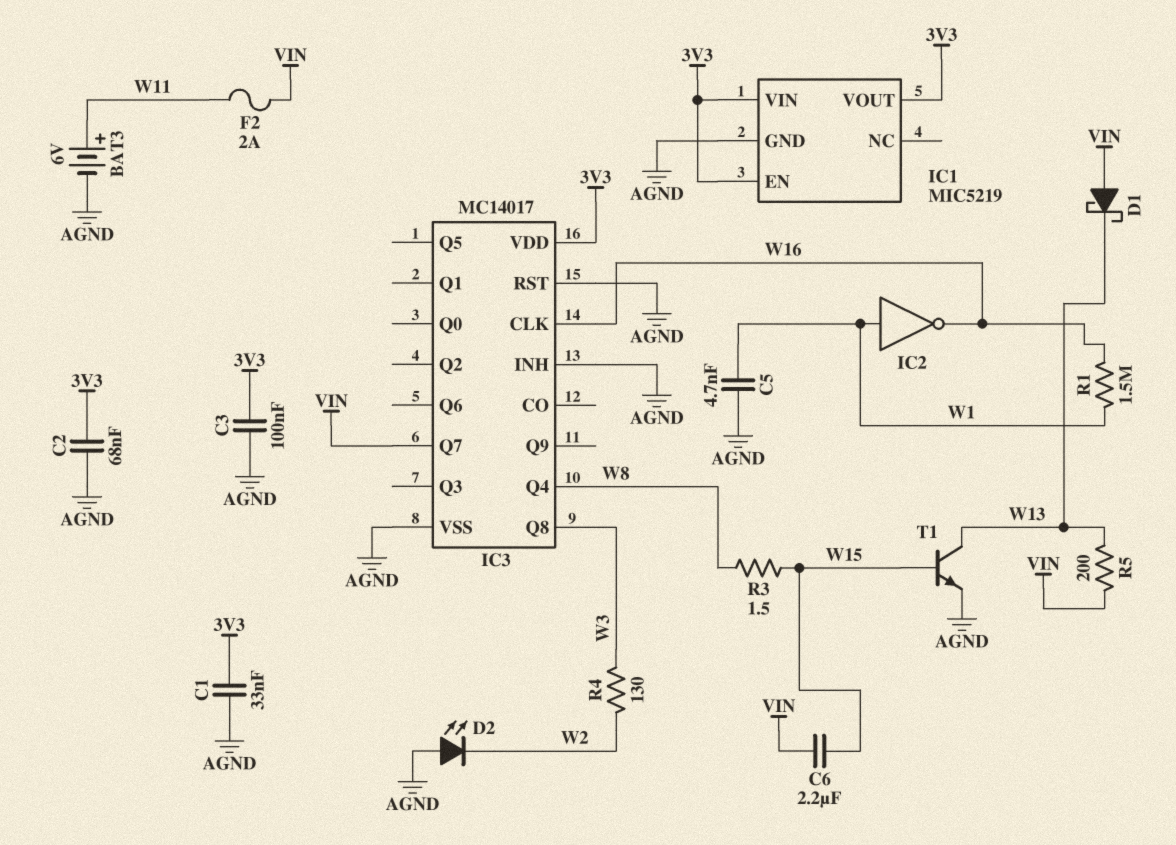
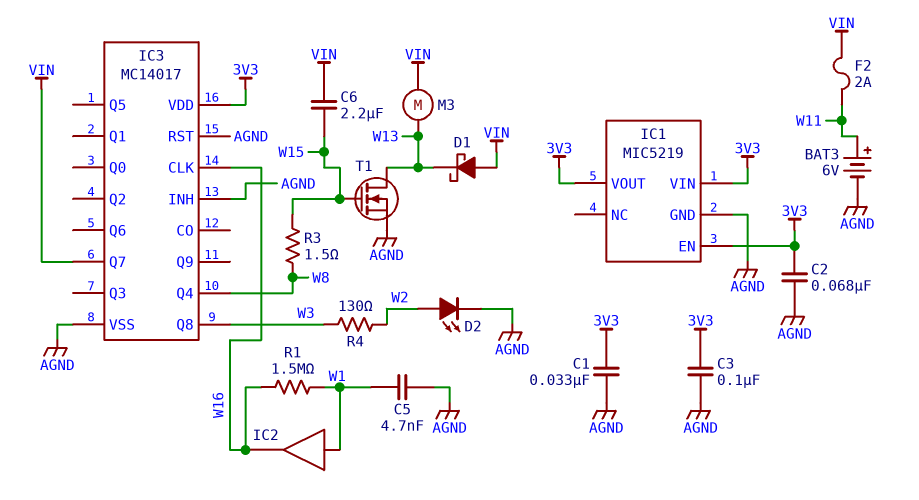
D2: LED (A AGND, K W2) -> LED (A W2, K AGND)
IC2: NOT (in W1, out W16) -> buffer (in W1, out W16)
M3: none -> motor (VIN, W13)
R5: 200 (VIN, W13) -> none
T1: NPN (B W15, C W13, E AGND) -> NMOS (G W15, D W13, S AGND)

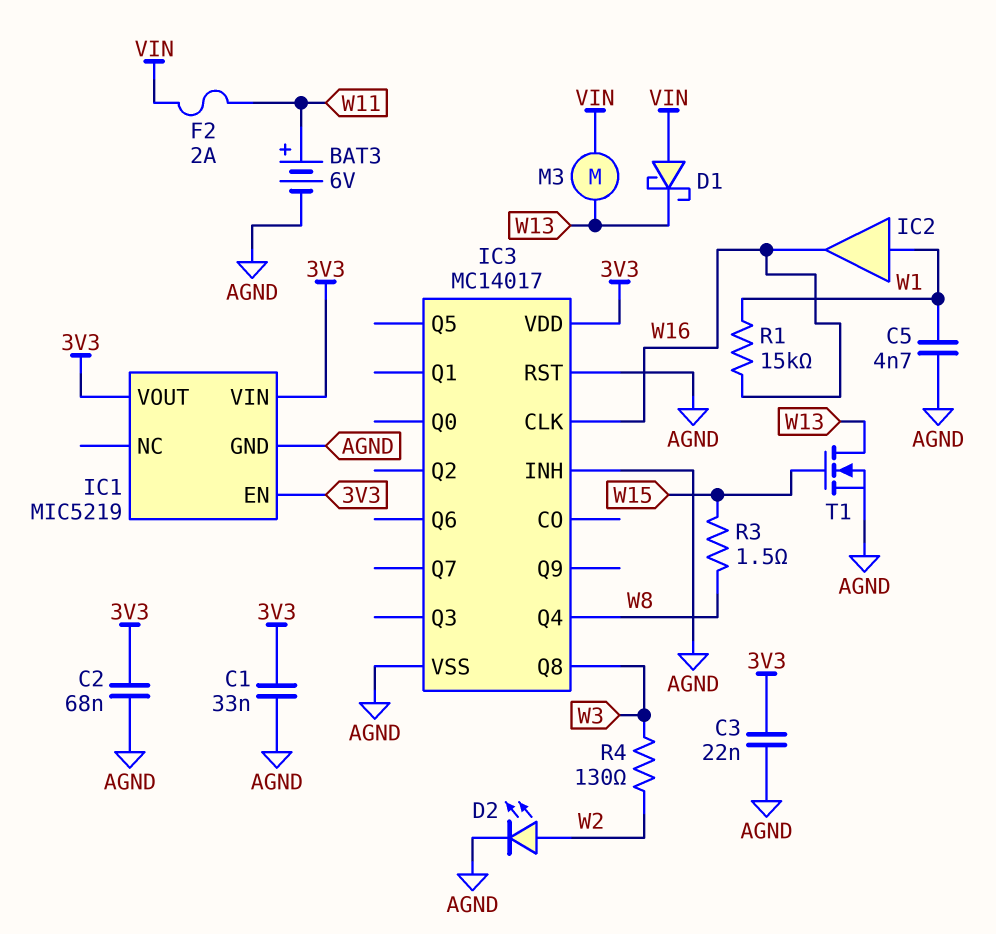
C3: 100nF (3V3, AGND) -> 22nF (3V3, AGND)
C6: 2.2uF (VIN, W15) -> none
IC3 pin Q7: VIN -> none
R1: 1.5M (W1, W16) -> 15k (W1, W16)

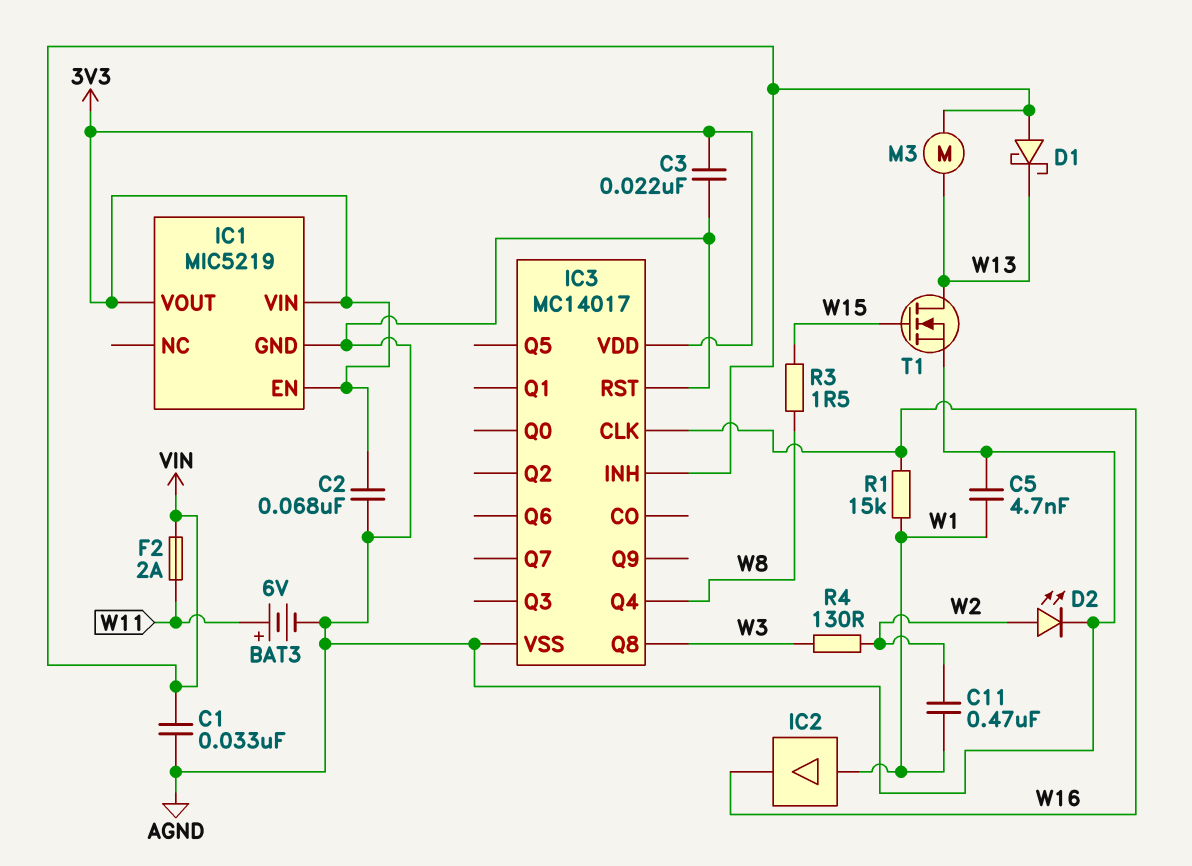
C1: 33nF (3V3, AGND) -> 33nF (AGND, VIN)
C11: none -> 470nF (W1, W2)
IC3 pin INH: AGND -> VIN

